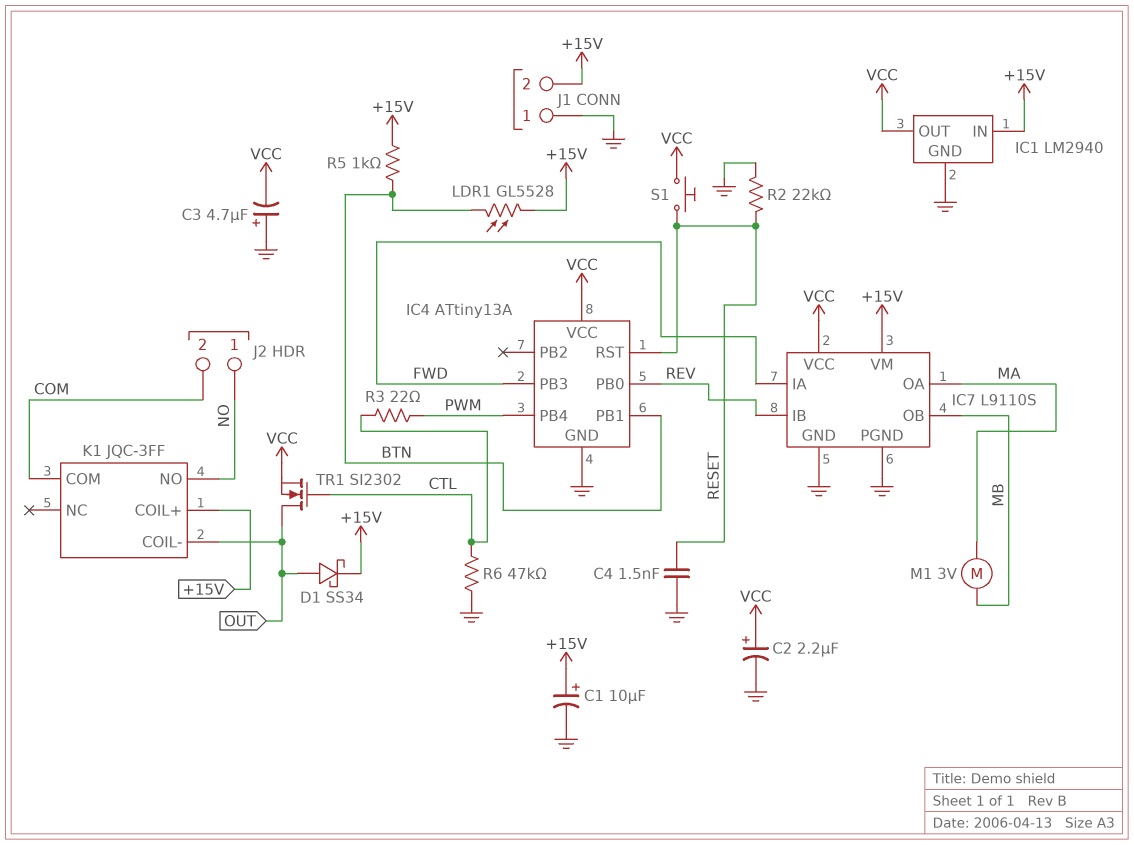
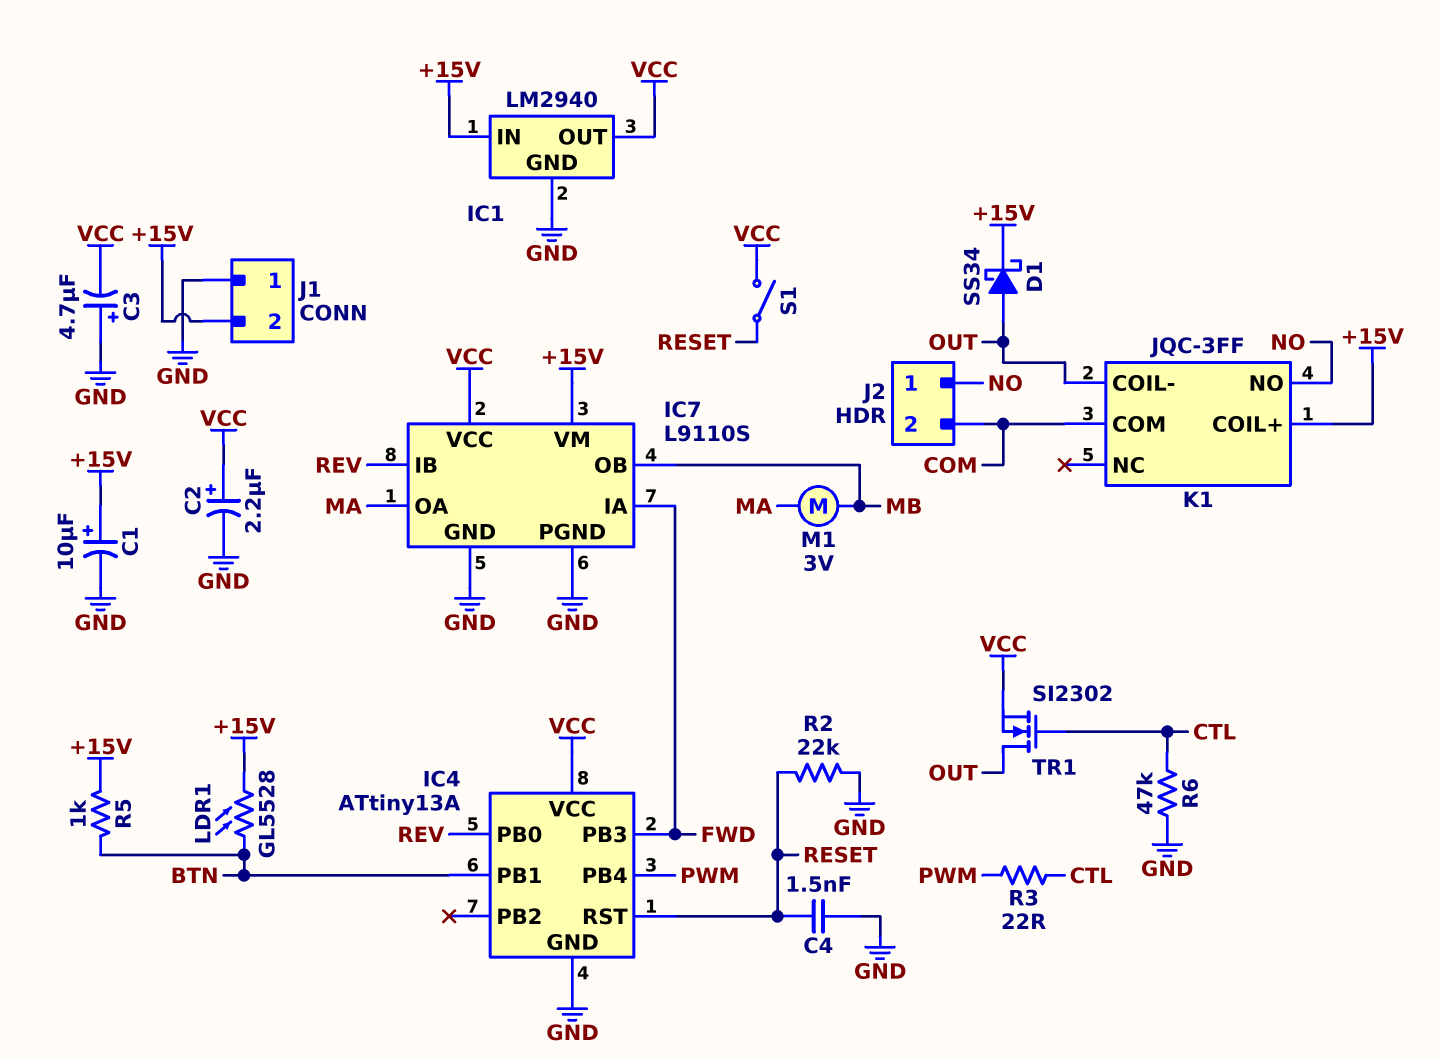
S1: button (RESET, VCC) -> switch (RESET, VCC)

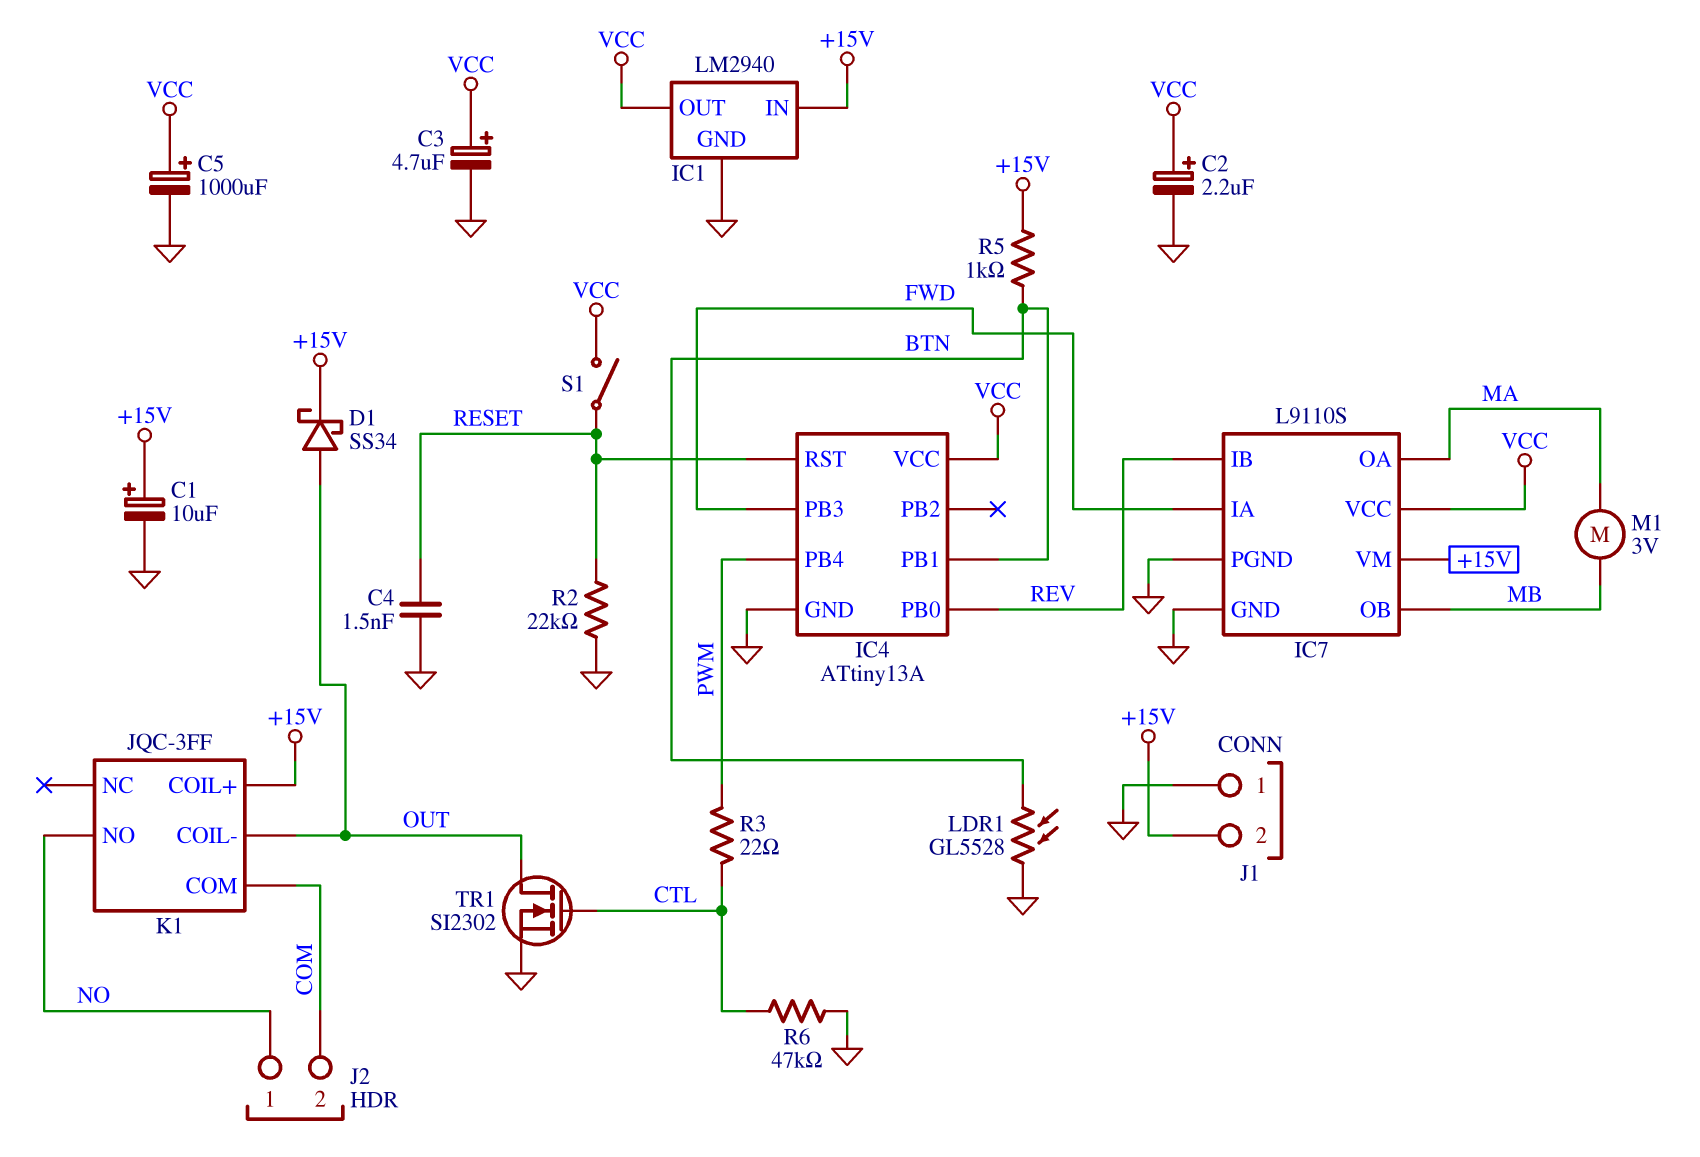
C3: 4.7uF (plus GND, minus VCC) -> 4.7uF (plus VCC, minus GND)
C5: none -> 1000uF (plus VCC, minus GND)
LDR1: GL5528 (+15V, BTN) -> GL5528 (BTN, GND)
TR1: NMOS SI2302 (G CTL, D OUT, S VCC) -> NMOS SI2302 (G CTL, D OUT, S GND)

